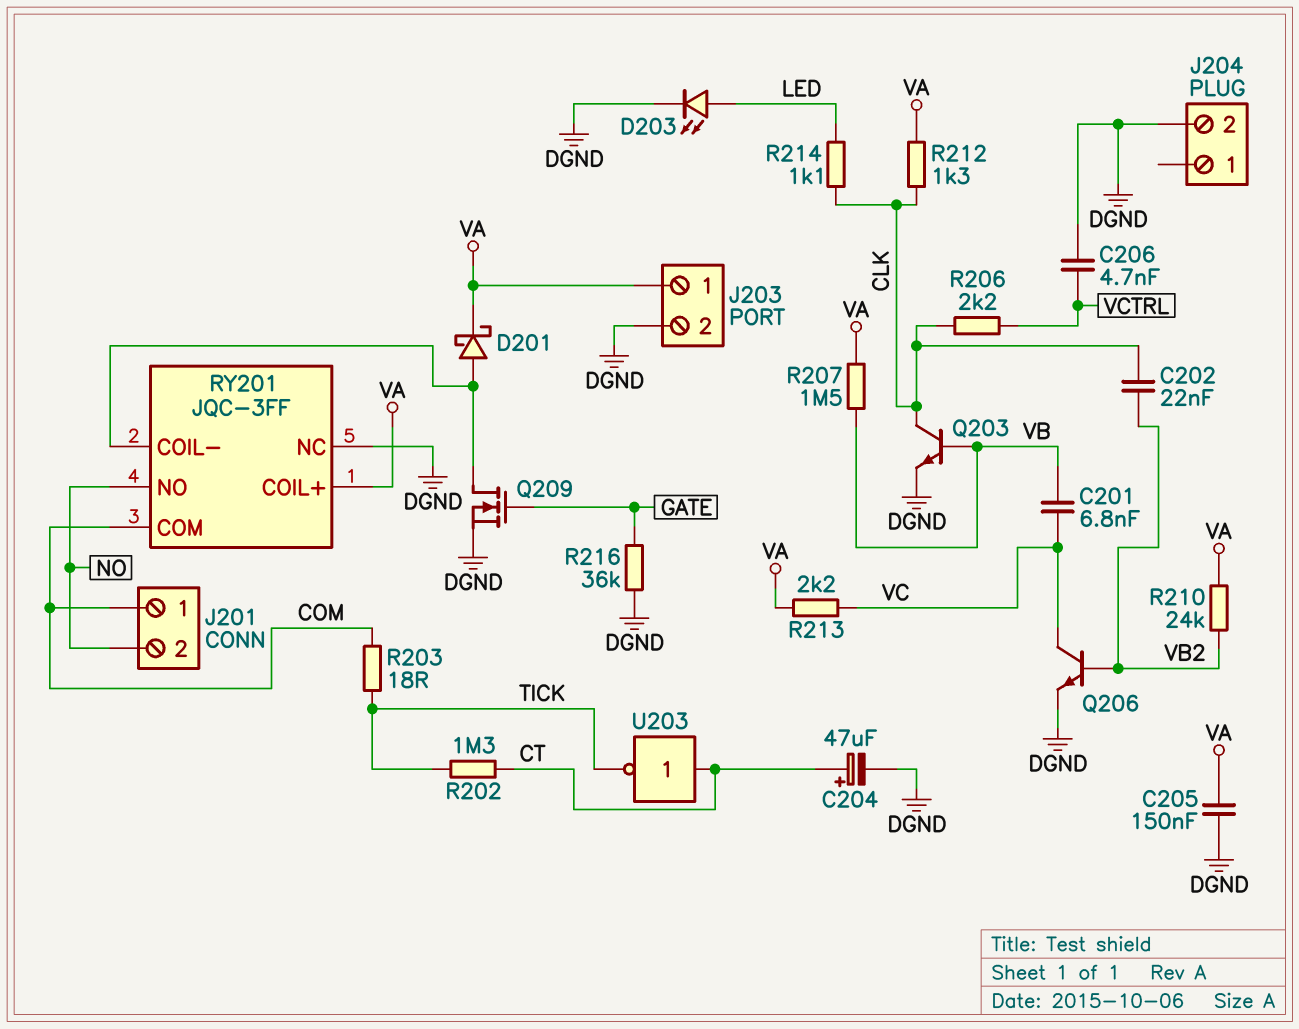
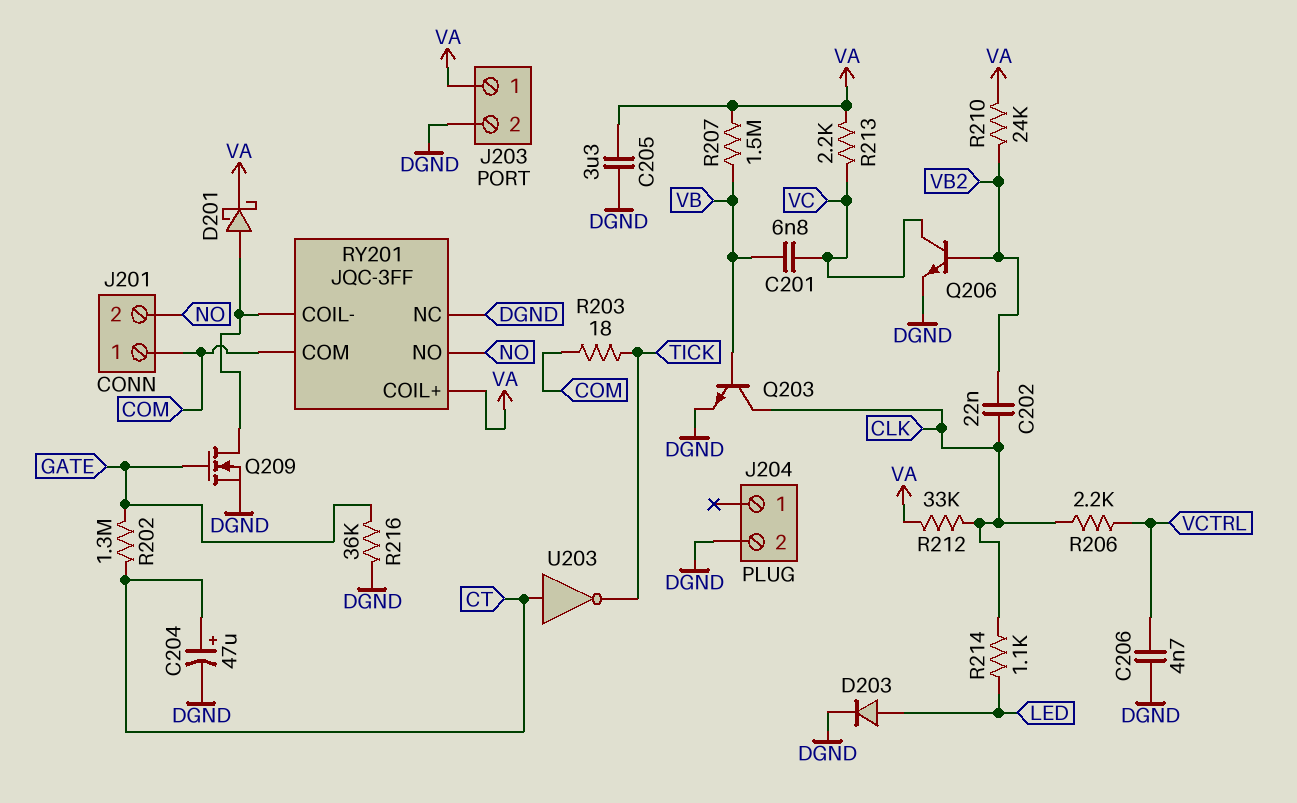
C205: 150nF (DGND, VA) -> 3.3uF (DGND, VA)
D203: LED (A LED, K DGND) -> diode (A LED, K DGND)
R202: 1.3M (CT, TICK) -> 1.3M (CT, GATE)
R212: 1.3k (CLK, VA) -> 33k (CLK, VA)

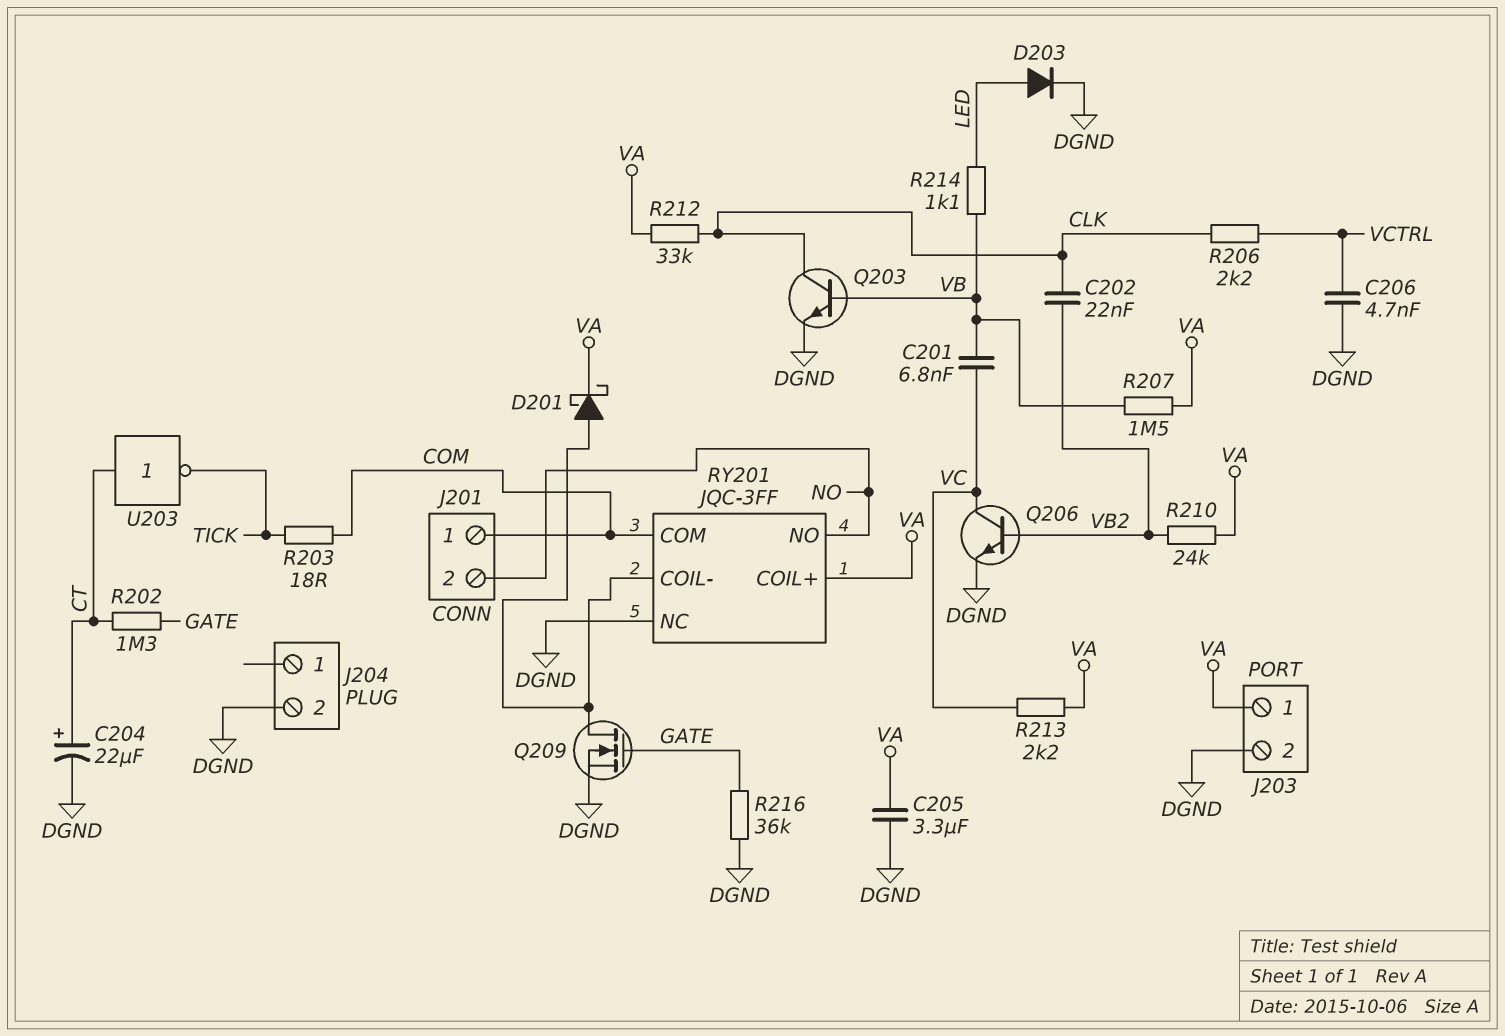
C204: 47uF (plus CT, minus DGND) -> 22uF (plus CT, minus DGND)
R214: 1.1k (CLK, LED) -> 1.1k (LED, VB)

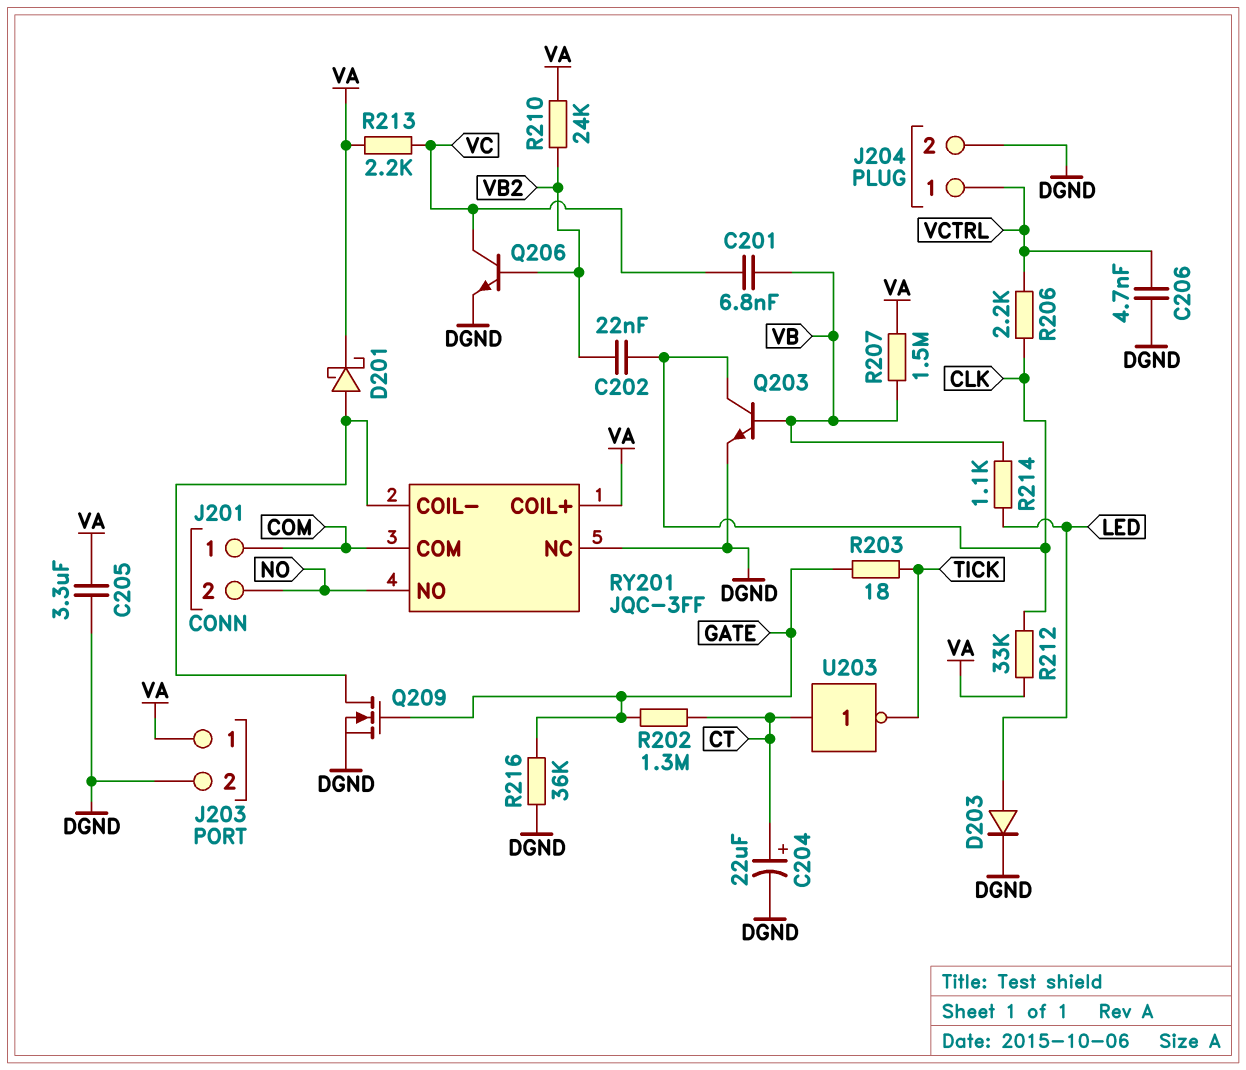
J204 pin 1: none -> VCTRL
R203: 18 (COM, TICK) -> 18 (GATE, TICK)

